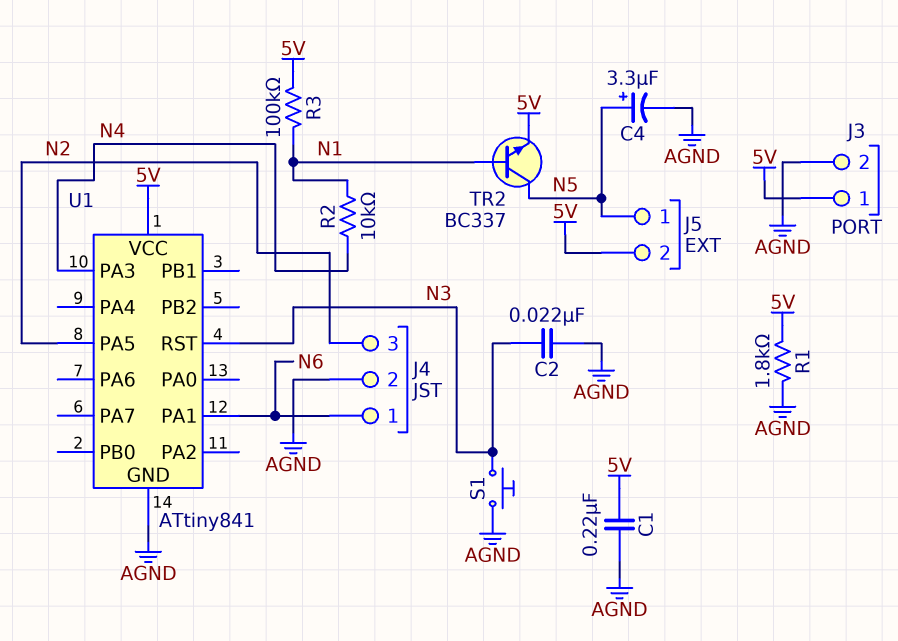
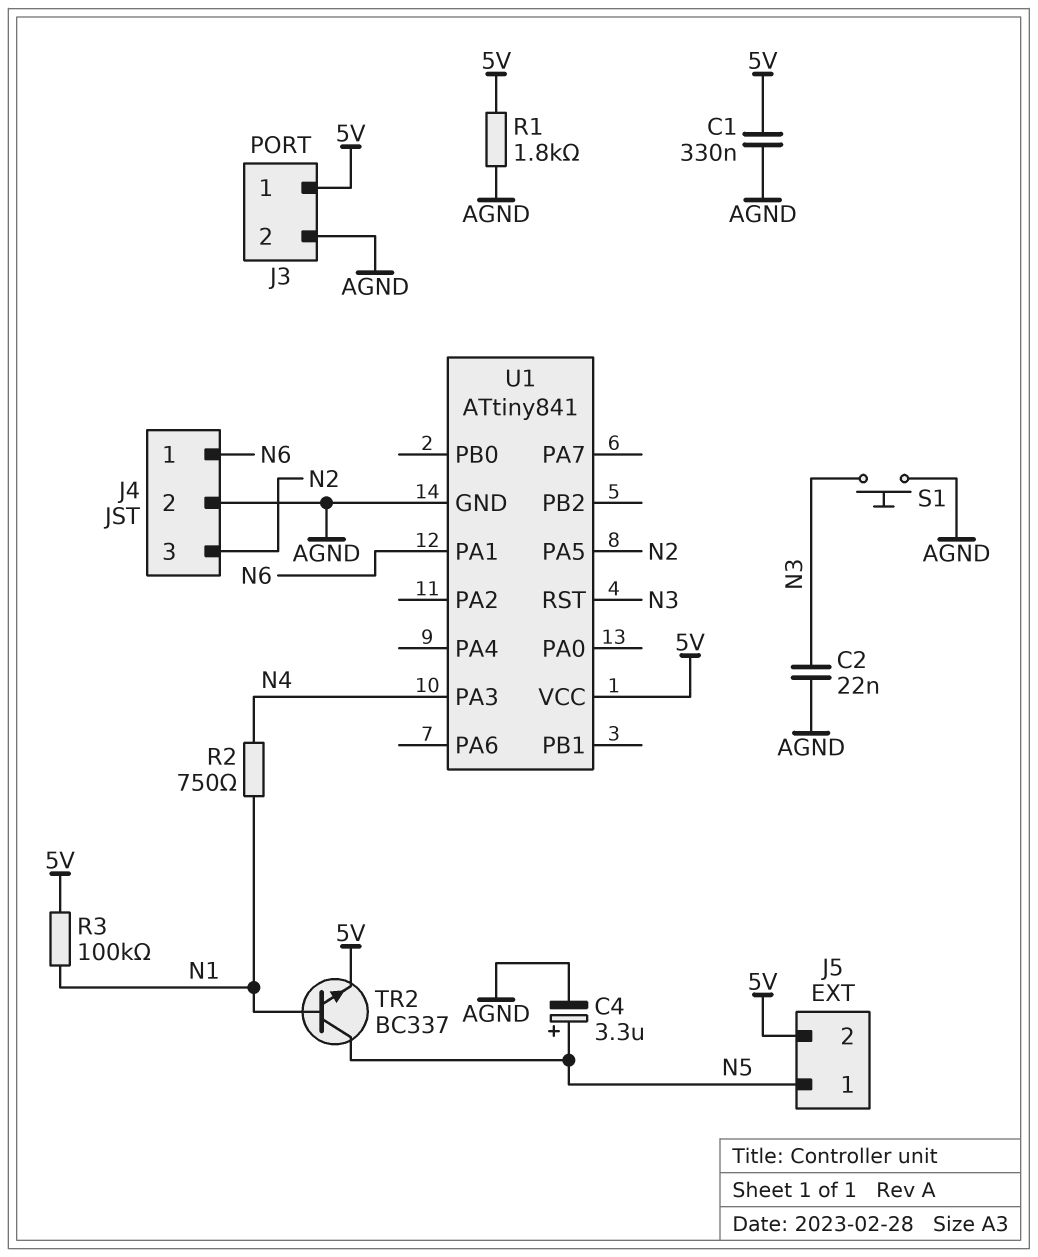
C1: 220nF (5V, AGND) -> 330nF (5V, AGND)
R2: 10k (N1, N4) -> 750 (N1, N4)

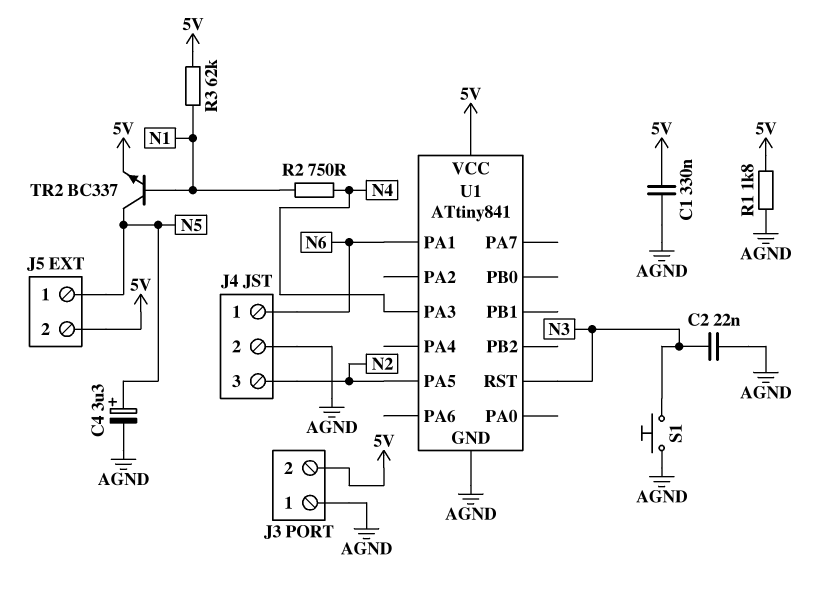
J3 pin 1: 5V -> AGND
J3 pin 2: AGND -> 5V
R3: 100k (5V, N1) -> 62k (5V, N1)

